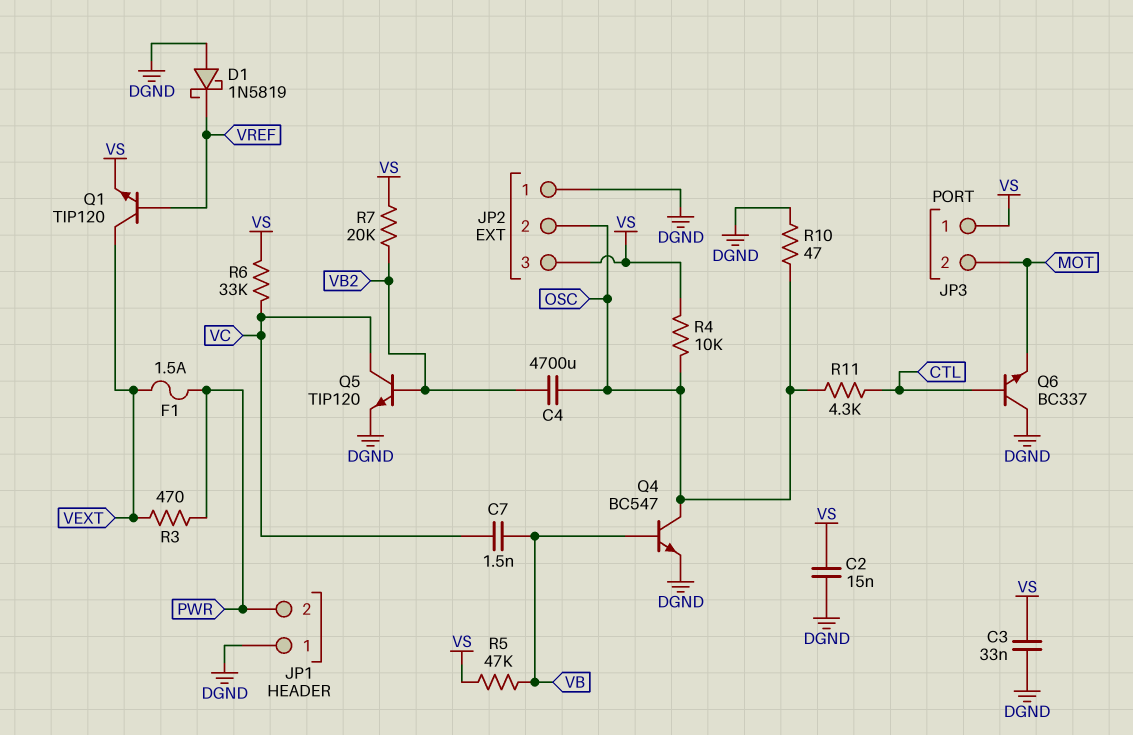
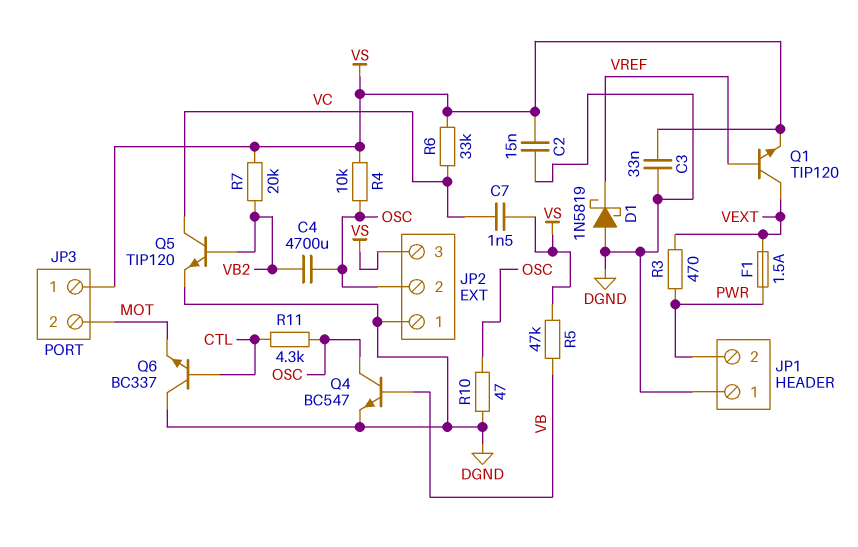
C7: 1.5nF (VB, VC) -> 1.5nF (VC, VS)

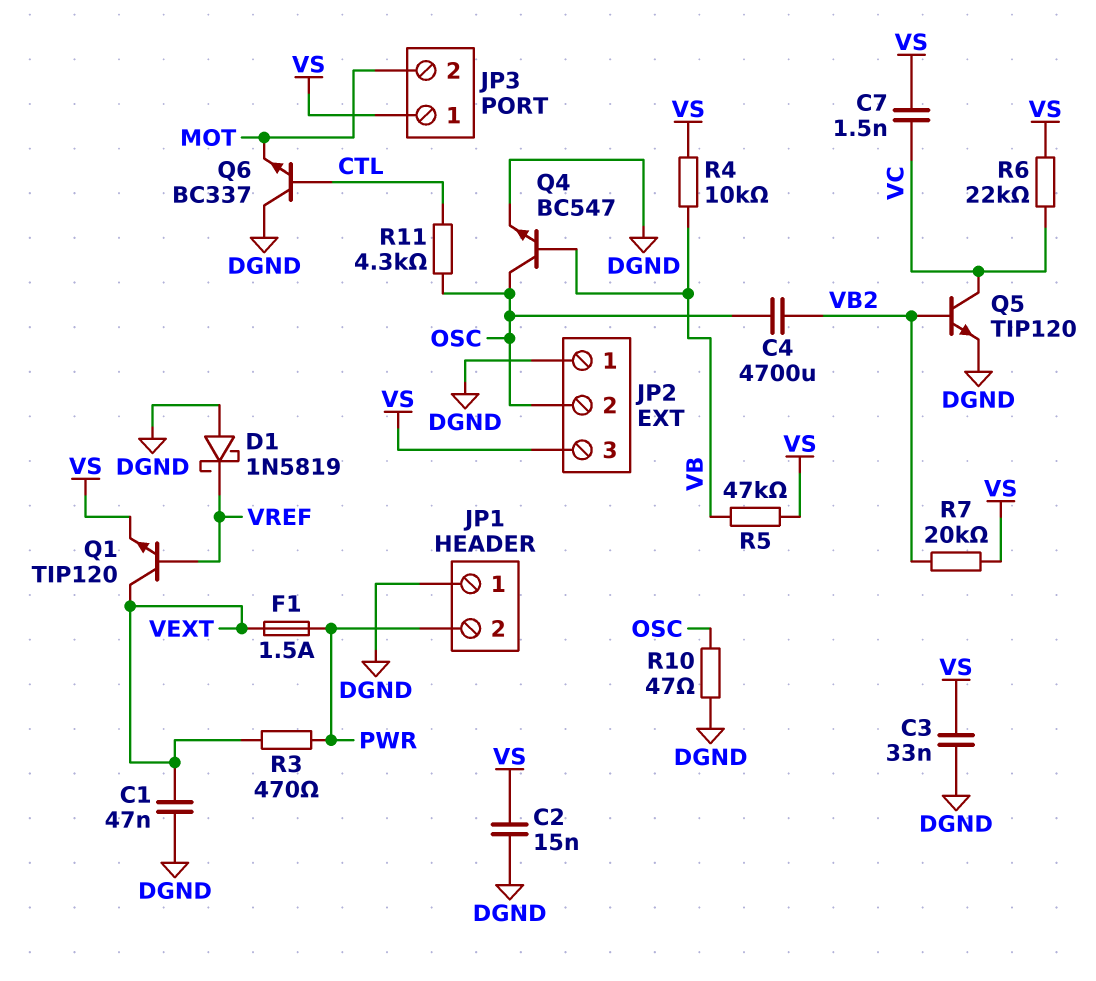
C1: none -> 47nF (DGND, VEXT)
R4: 10k (OSC, VS) -> 10k (VB, VS)
R6: 33k (VC, VS) -> 22k (VC, VS)

